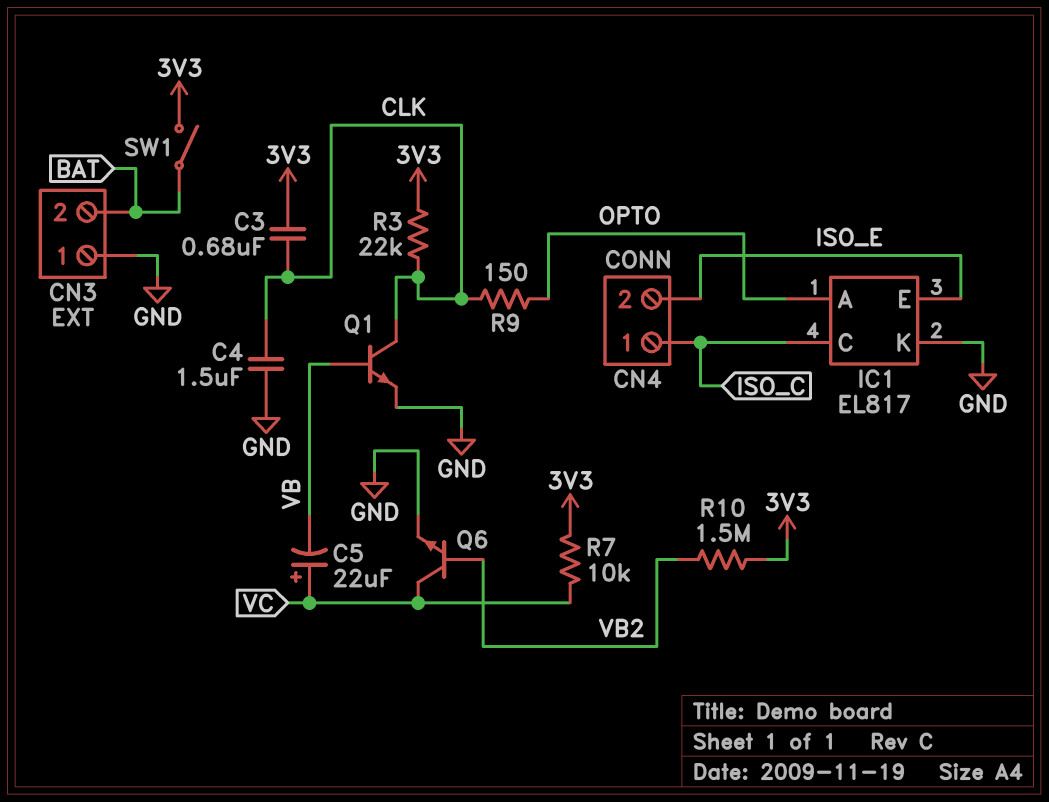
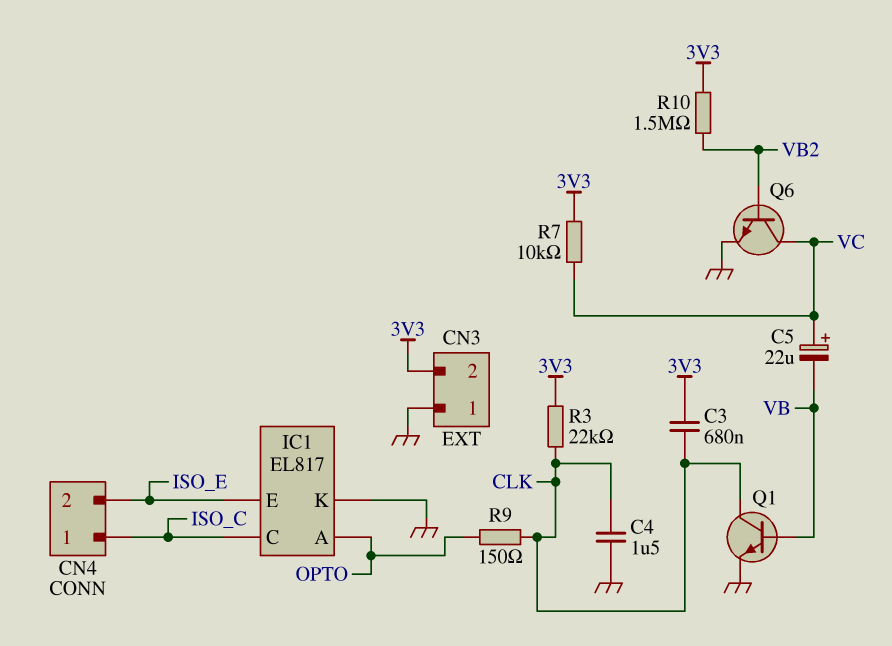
CN3 pin 2: BAT -> 3V3
SW1: switch (3V3, BAT) -> none

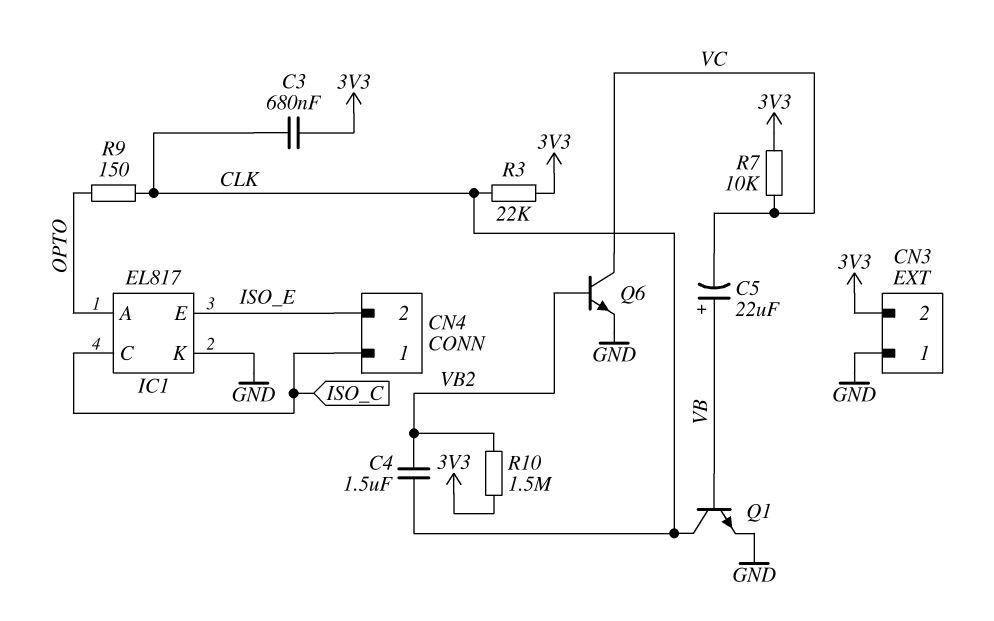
C4: 1.5uF (CLK, GND) -> 1.5uF (CLK, VB2)
C5: 22uF (plus VC, minus VB) -> 22uF (plus VB, minus VC)

